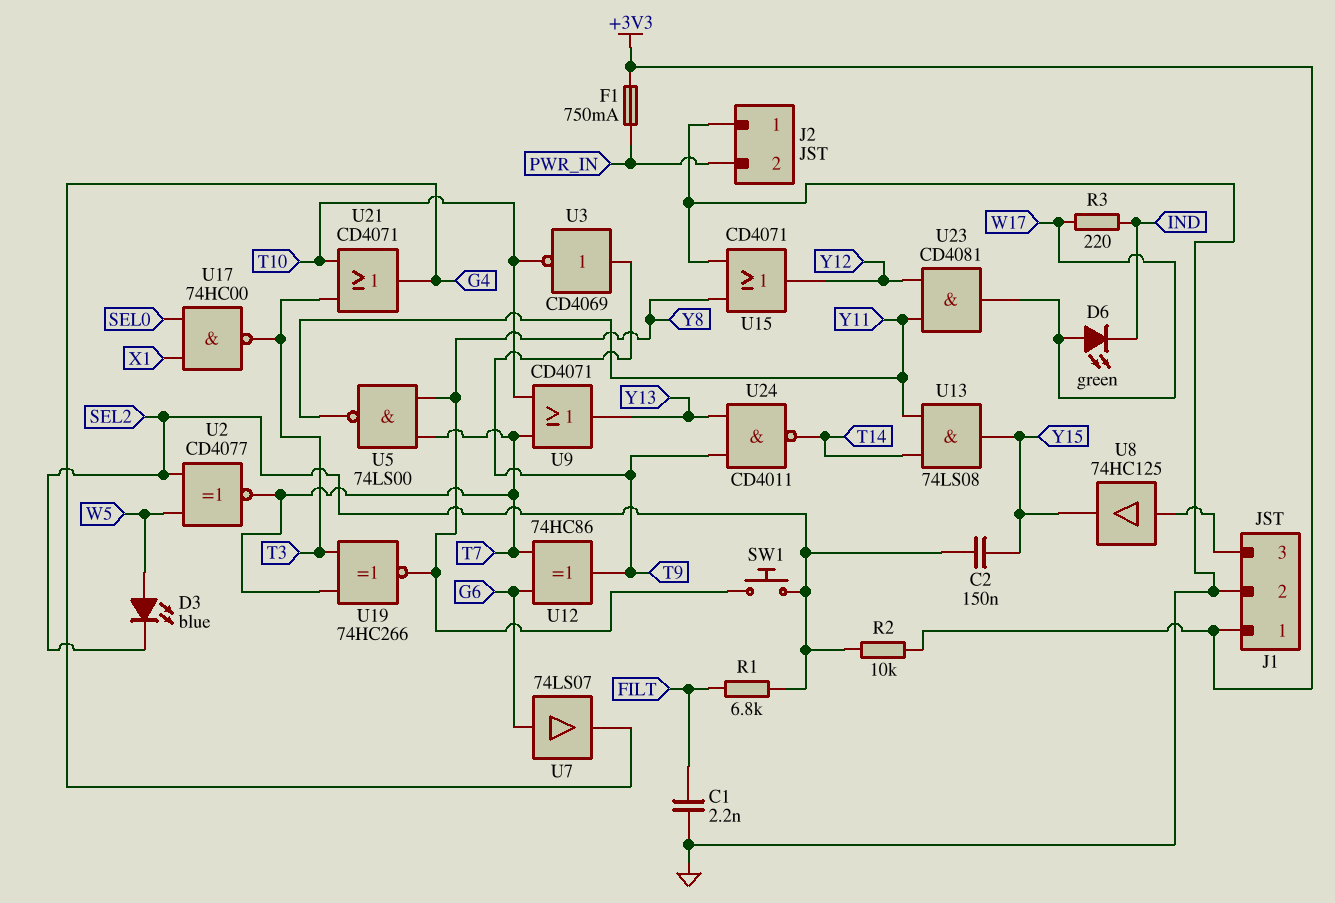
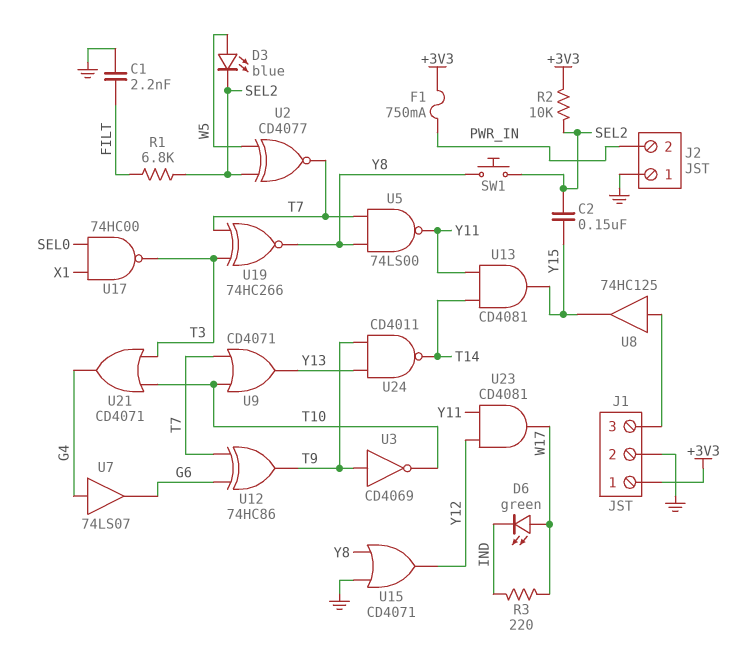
U7: buffer 74LS07 (in G6, out G4) -> buffer 74LS07 (in G4, out G6)
U13: AND 74LS08 (in T14, in Y11, out Y15) -> AND CD4081 (in T14, in Y11, out Y15)

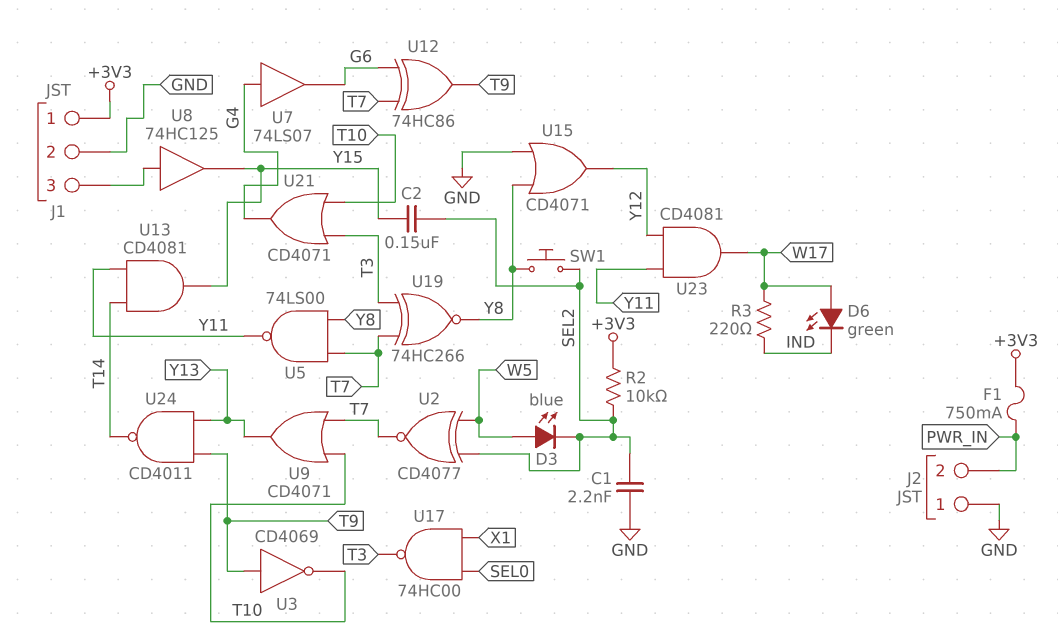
C1: 2.2nF (FILT, GND) -> 2.2nF (GND, SEL2)
R1: 6.8k (FILT, SEL2) -> none

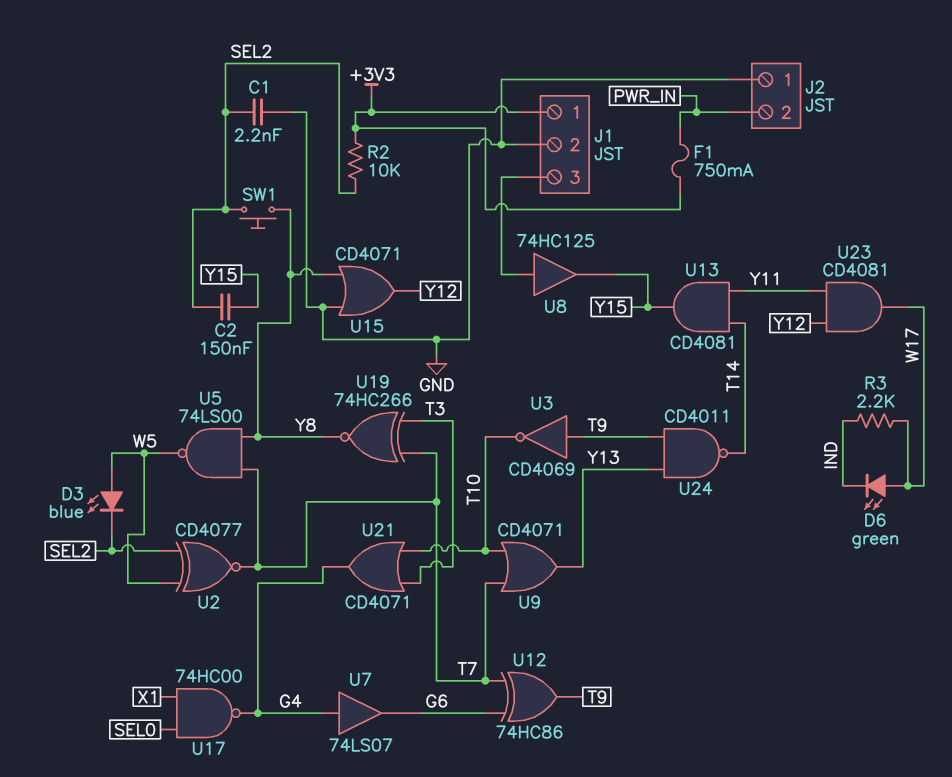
R3: 220 (IND, W17) -> 2.2k (IND, W17)
U5: NAND 74LS00 (in T7, in Y8, out Y11) -> NAND 74LS00 (in T7, in Y8, out W5)
U17: NAND 74HC00 (in SEL0, in X1, out T3) -> NAND 74HC00 (in SEL0, in X1, out G4)

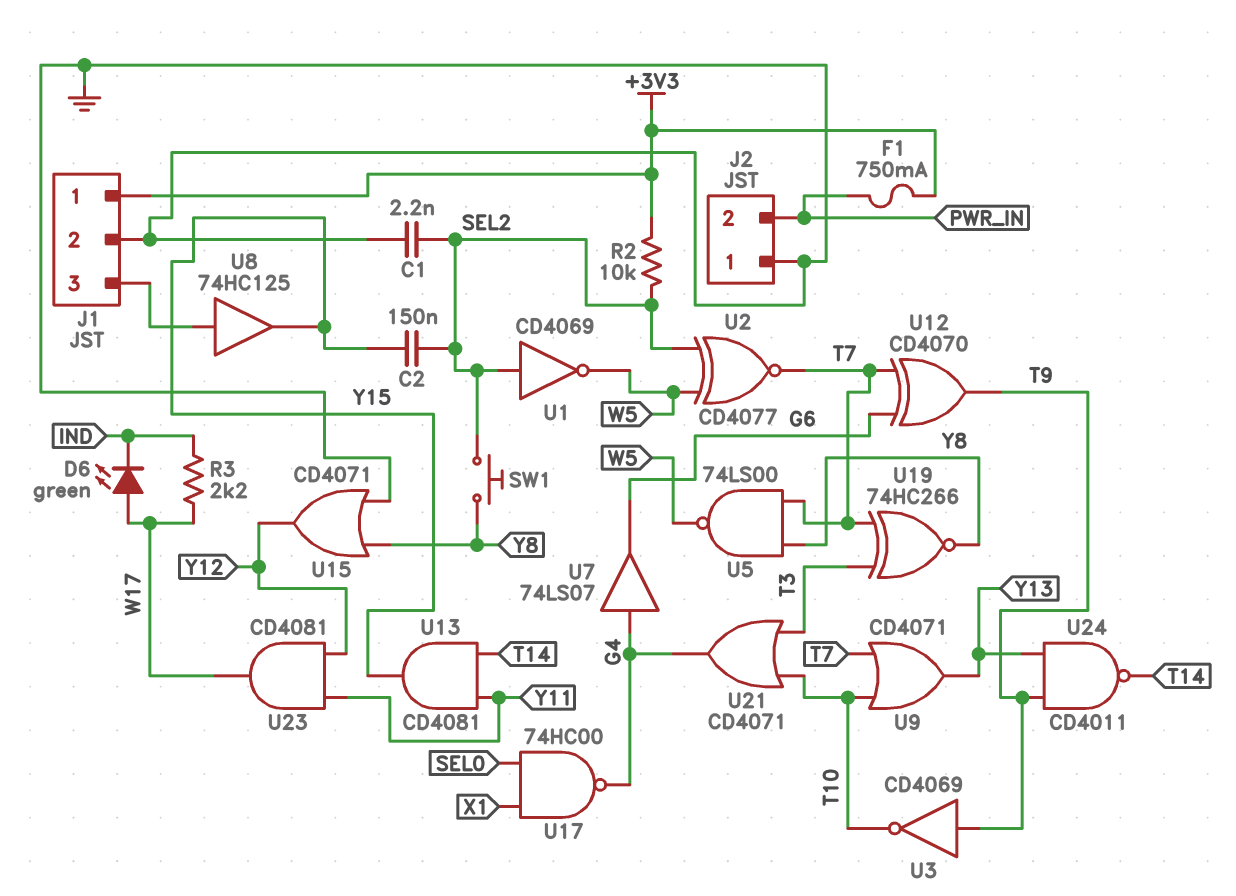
D3: LED blue (A W5, K SEL2) -> none
U1: none -> NOT CD4069 (in SEL2, out W5)
U12: XOR 74HC86 (in G6, in T7, out T9) -> XOR CD4070 (in G6, in T7, out T9)

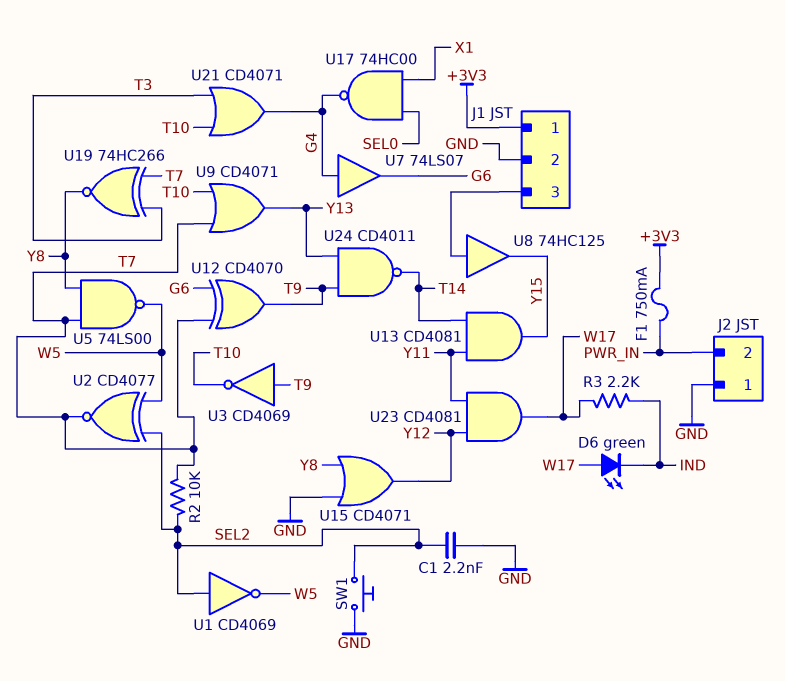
C2: 150nF (SEL2, Y15) -> none
R2: 10k (+3V3, SEL2) -> 10k (SEL2, T7)
SW1: button (SEL2, Y8) -> button (GND, SEL2)

